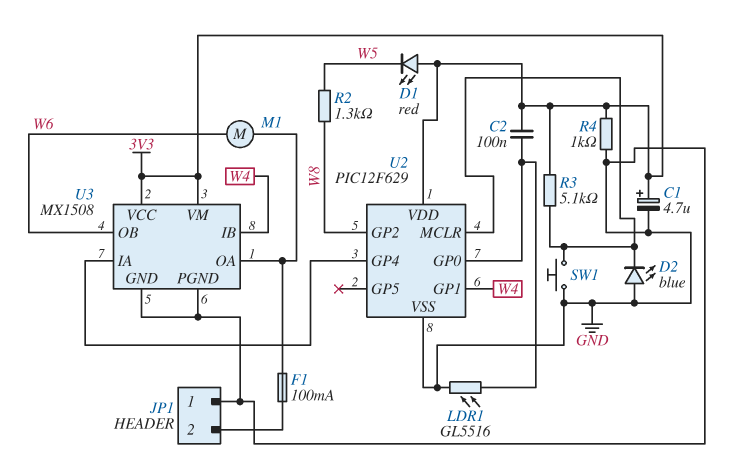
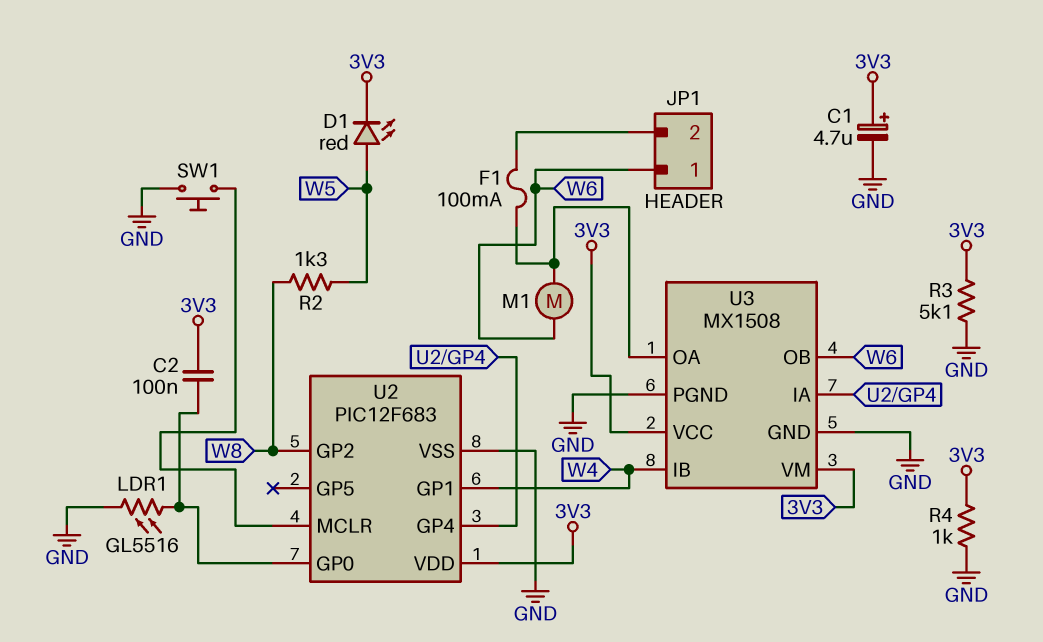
D1: LED red (A 3V3, K W5) -> LED red (A W5, K 3V3)
D2: LED blue (A GND, K U2/MCLR) -> none
JP1 pin 1: GND -> W6
R3: 5.1k (3V3, U2/MCLR) -> 5.1k (3V3, GND)
U2: PIC12F629 -> PIC12F683

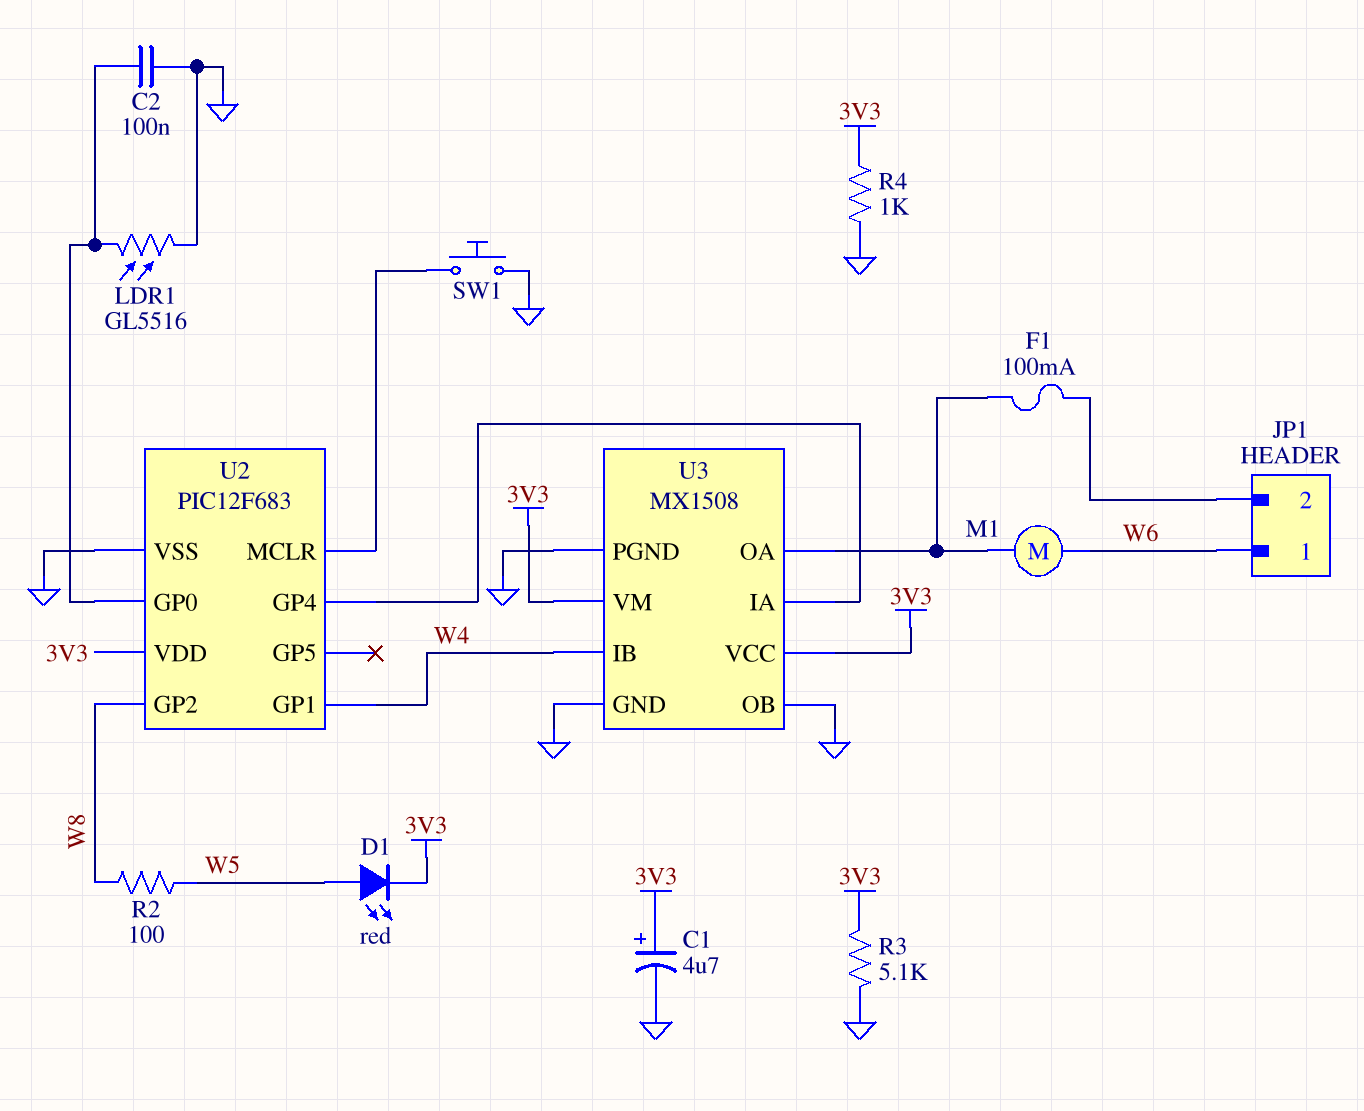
C2: 100nF (3V3, U2/GP0) -> 100nF (GND, U2/GP0)
R2: 1.3k (W5, W8) -> 100 (W5, W8)
U3 pin OB: W6 -> GND

